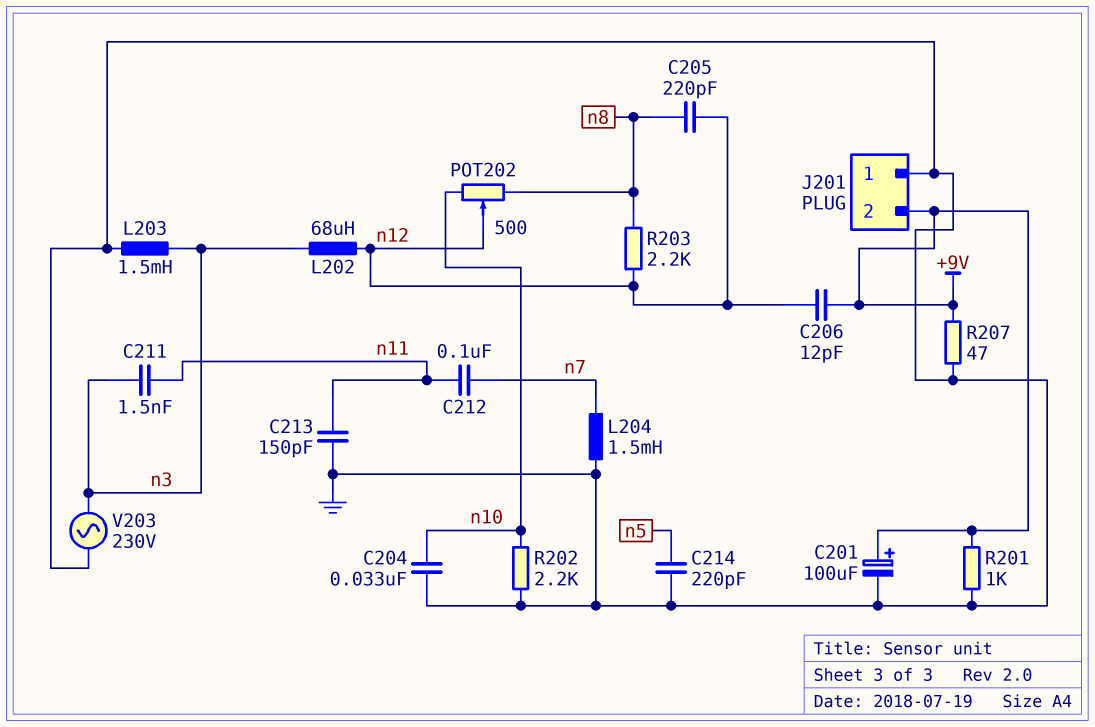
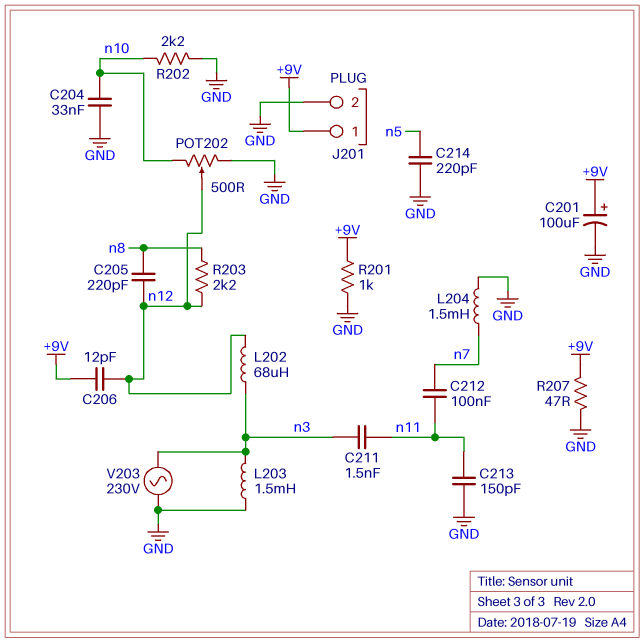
J201 pin 1: GND -> +9V
J201 pin 2: +9V -> GND
POT202: 500 (n8, n10, wiper n12) -> 500 (GND, n10, wiper n12)

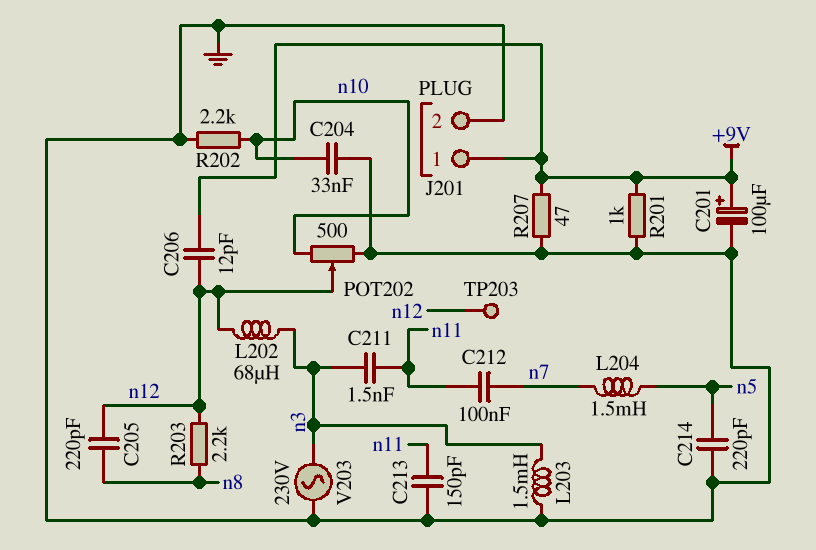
L204: 1.5mH (GND, n7) -> 1.5mH (n5, n7)
TP203: none -> test point (n12)

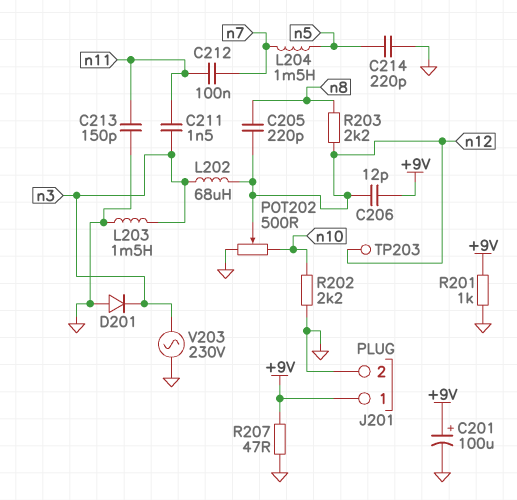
C204: 33nF (GND, n10) -> none
D201: none -> diode (A GND, K n3)

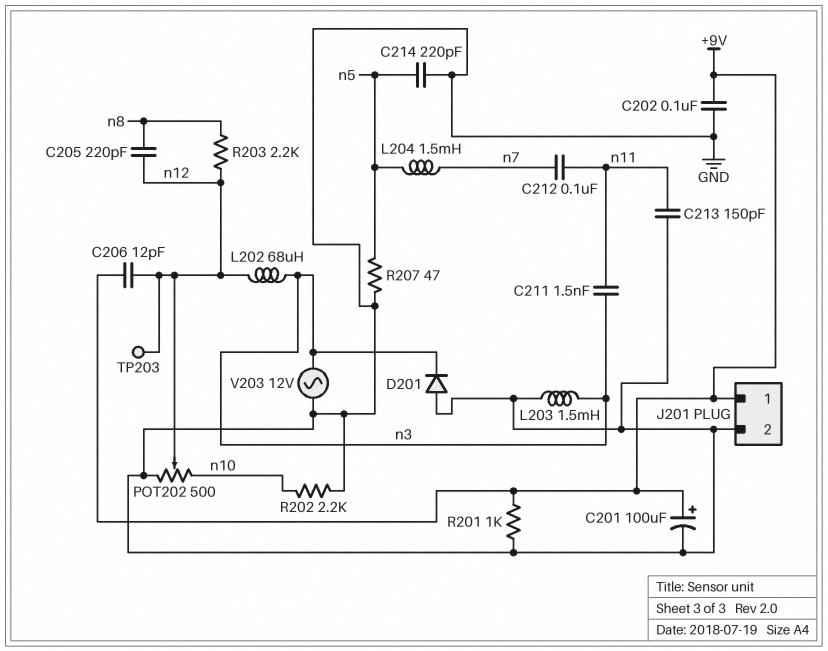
C202: none -> 100nF (+9V, GND)
R207: 47 (+9V, GND) -> 47 (GND, n5)
V203: AC 230V (GND, n3) -> AC 12V (GND, n3)

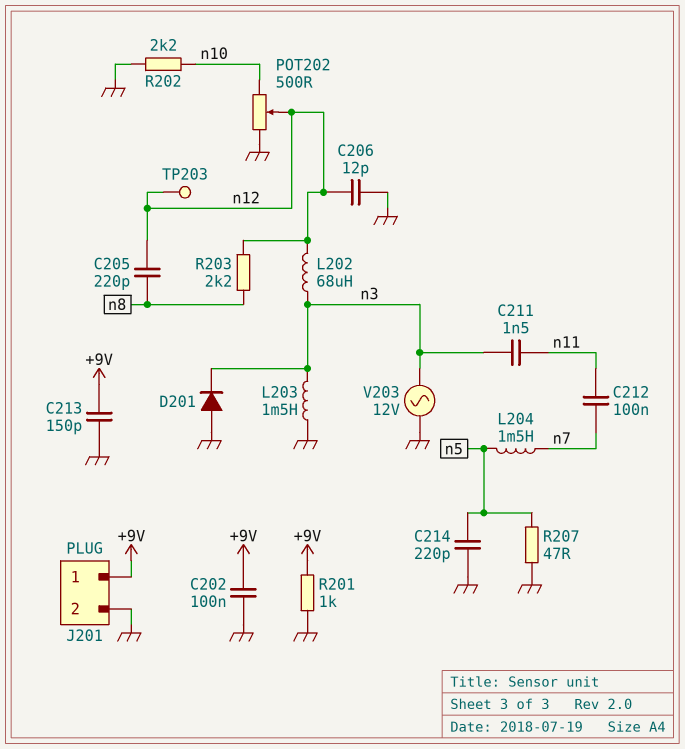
C201: 100uF (plus +9V, minus GND) -> none
C206: 12pF (+9V, n12) -> 12pF (GND, n12)
C213: 150pF (GND, n11) -> 150pF (+9V, GND)

